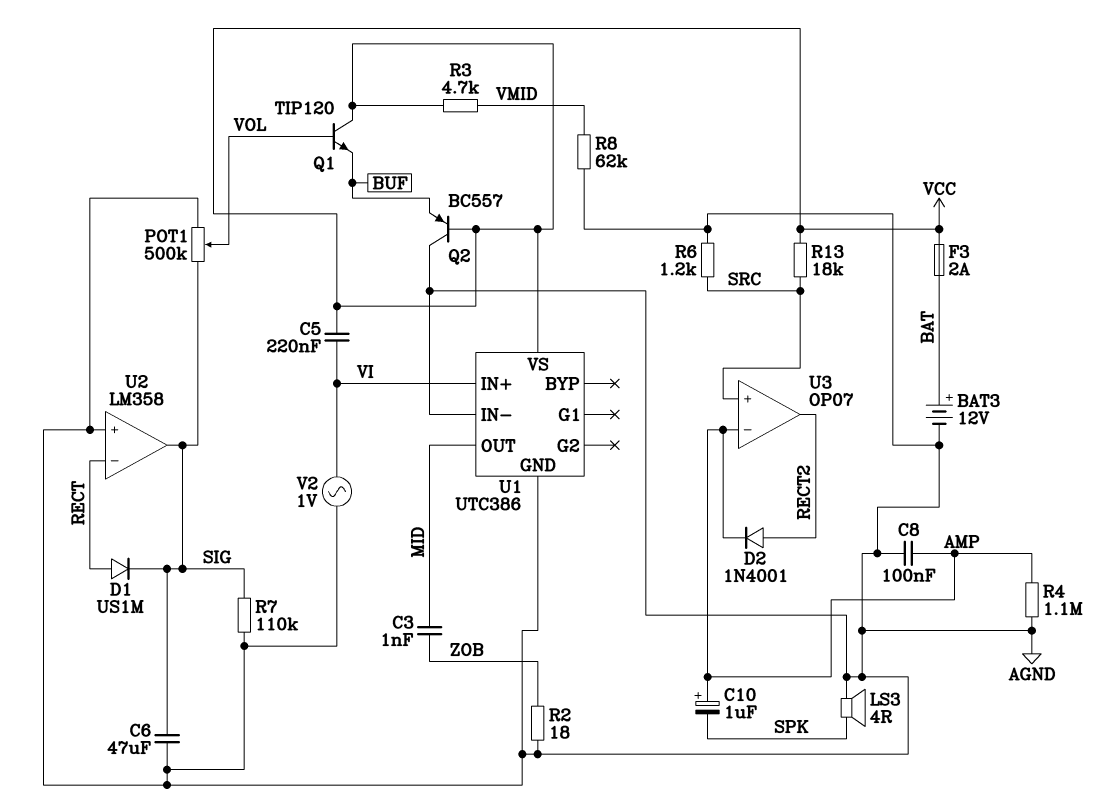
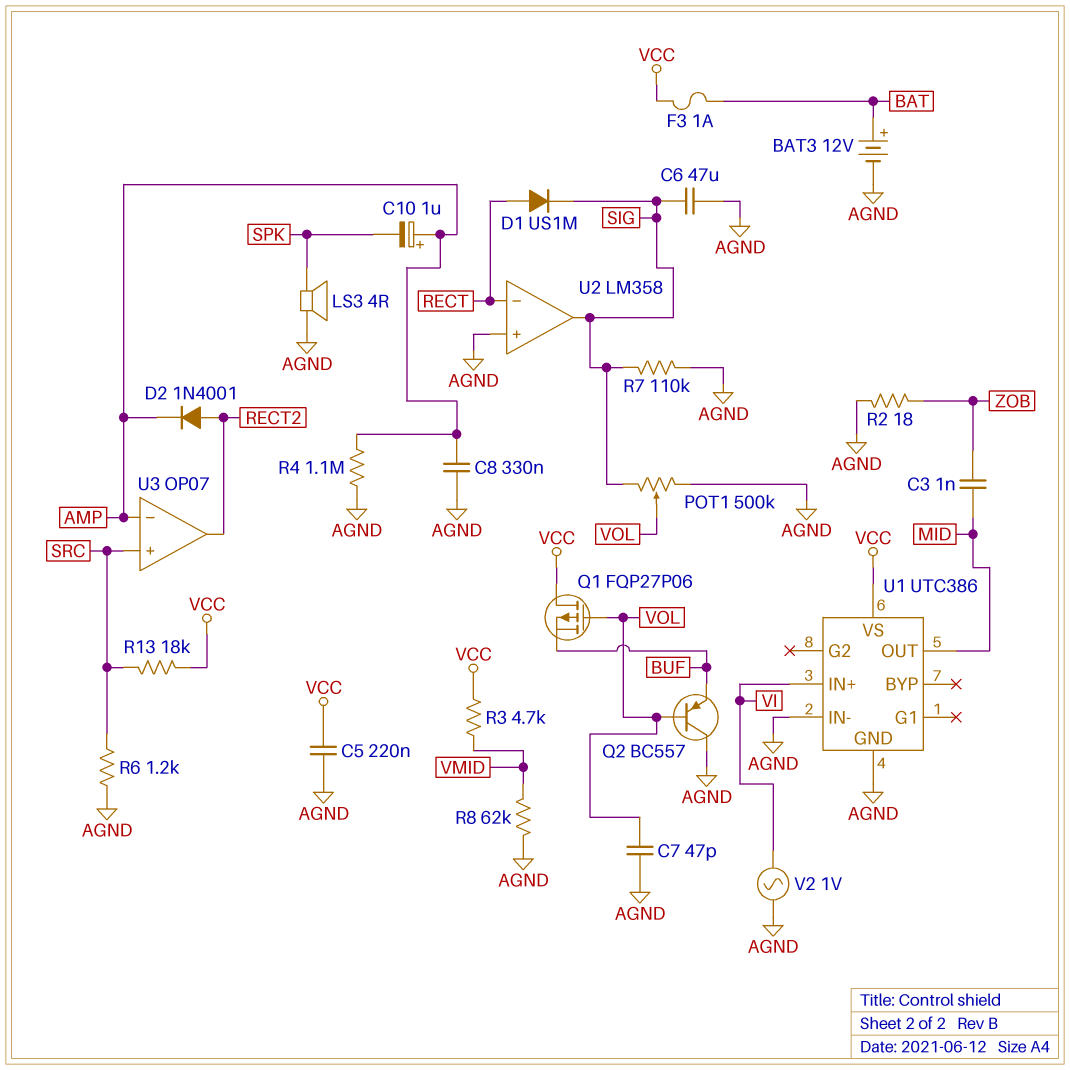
C5: 220nF (VCC, VI) -> 220nF (AGND, VCC)
C7: none -> 47pF (AGND, VOL)
C8: 100nF (AGND, AMP) -> 330nF (AGND, AMP)
F3: 2A (BAT, VCC) -> 1A (BAT, VCC)
Q1: NPN TIP120 (B VOL, C VCC, E BUF) -> PMOS FQP27P06 (G VOL, D VCC, S BUF)
Q2: PNP BC557 (B VCC, C AGND, E BUF) -> PNP BC557 (B VOL, C AGND, E BUF)

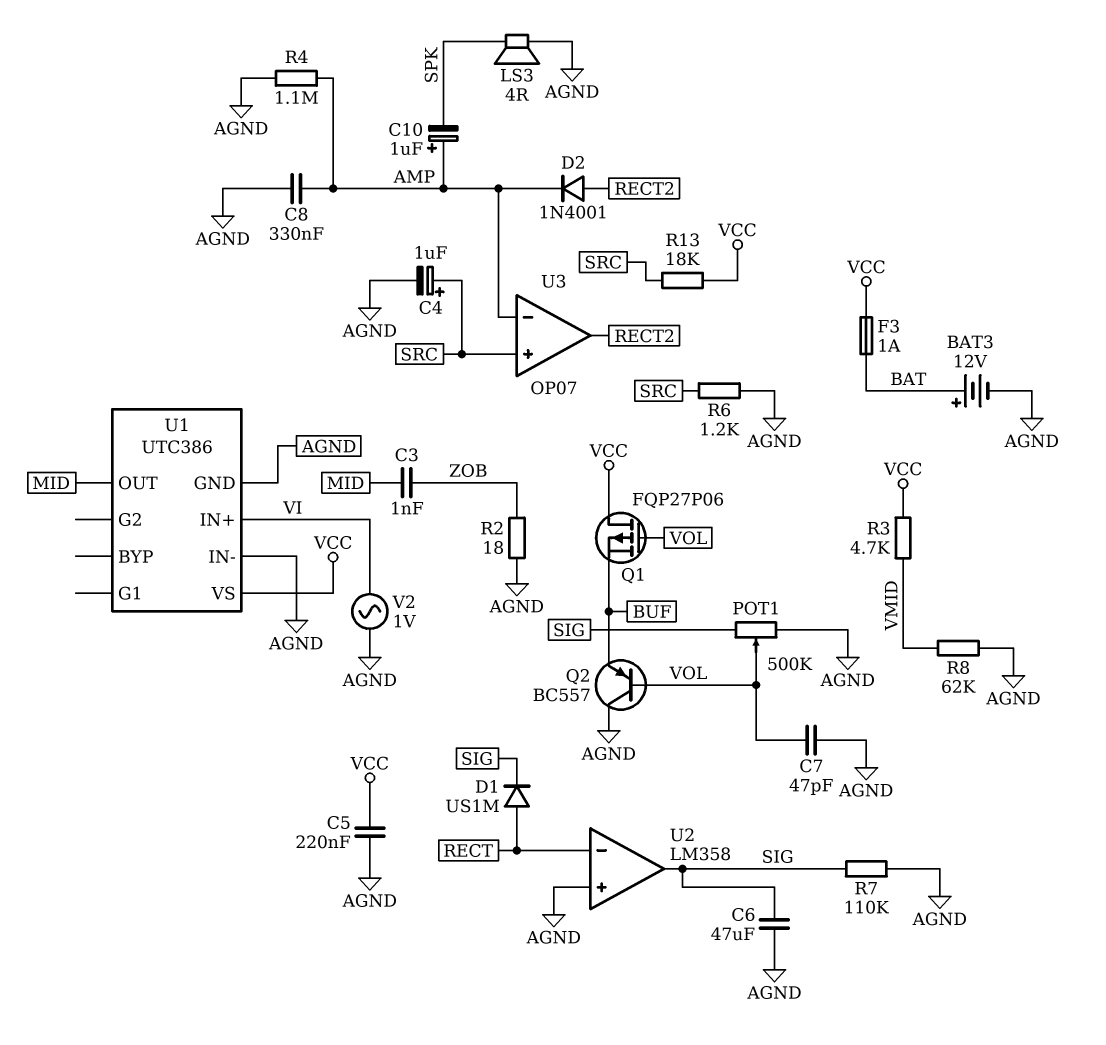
C4: none -> 1uF (plus SRC, minus AGND)

